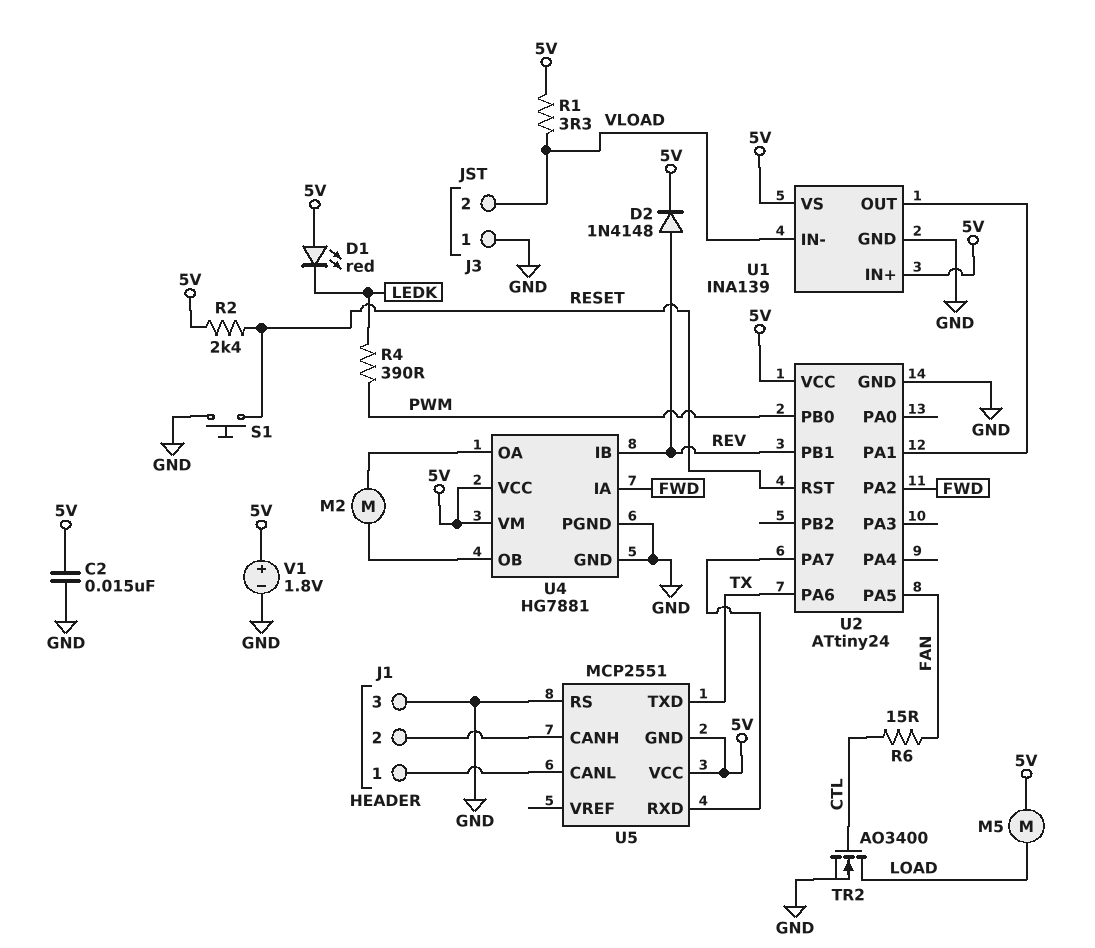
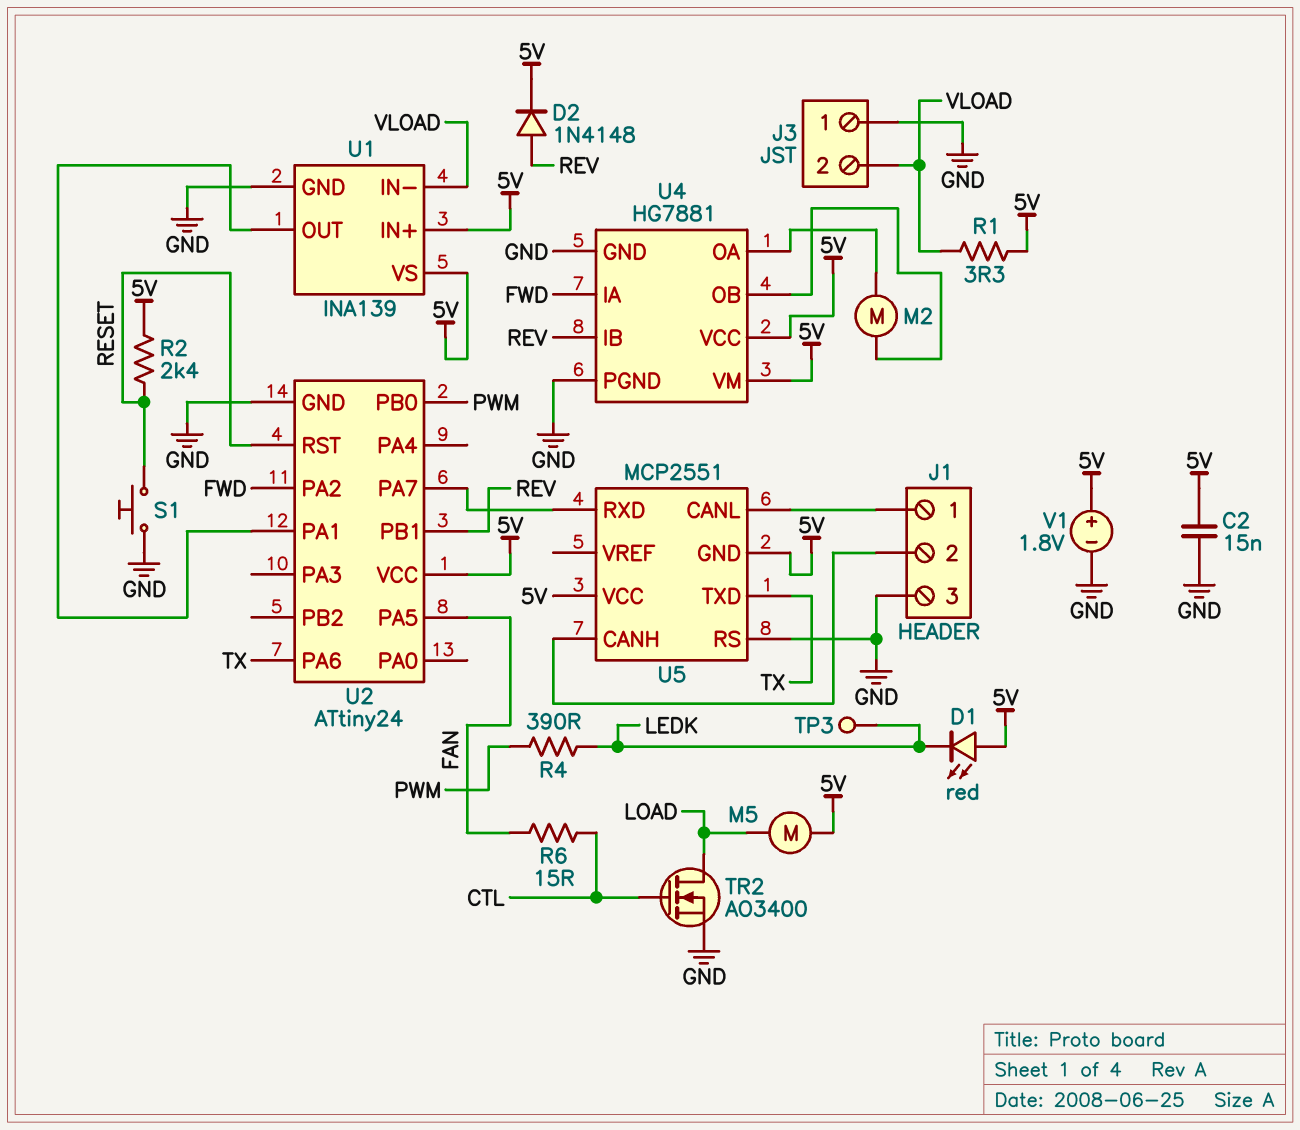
TP3: none -> test point (LEDK)

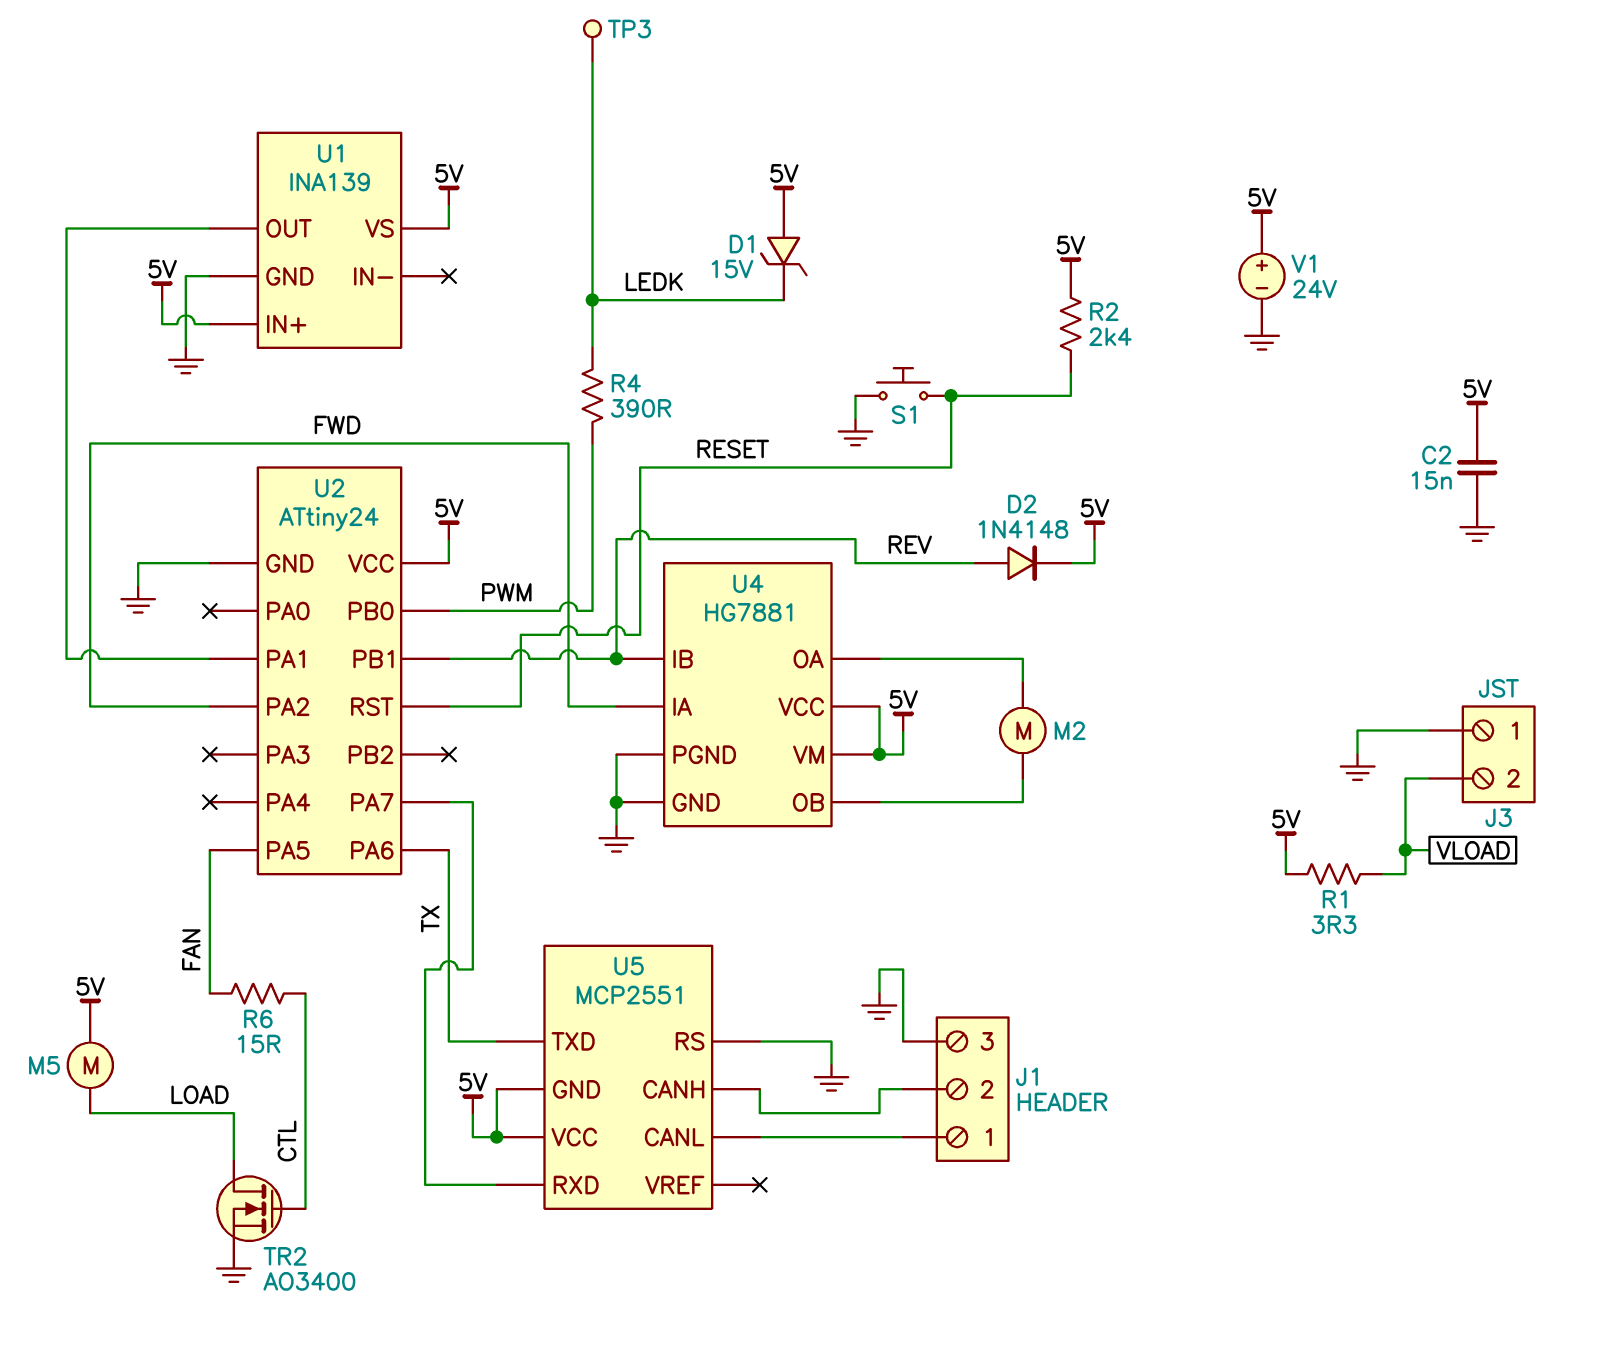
D1: LED red (A 5V, K LEDK) -> zener 15V (A 5V, K LEDK)
U1 pin IN-: VLOAD -> none
V1: 1.8V (plus 5V, minus GND) -> 24V (plus 5V, minus GND)

